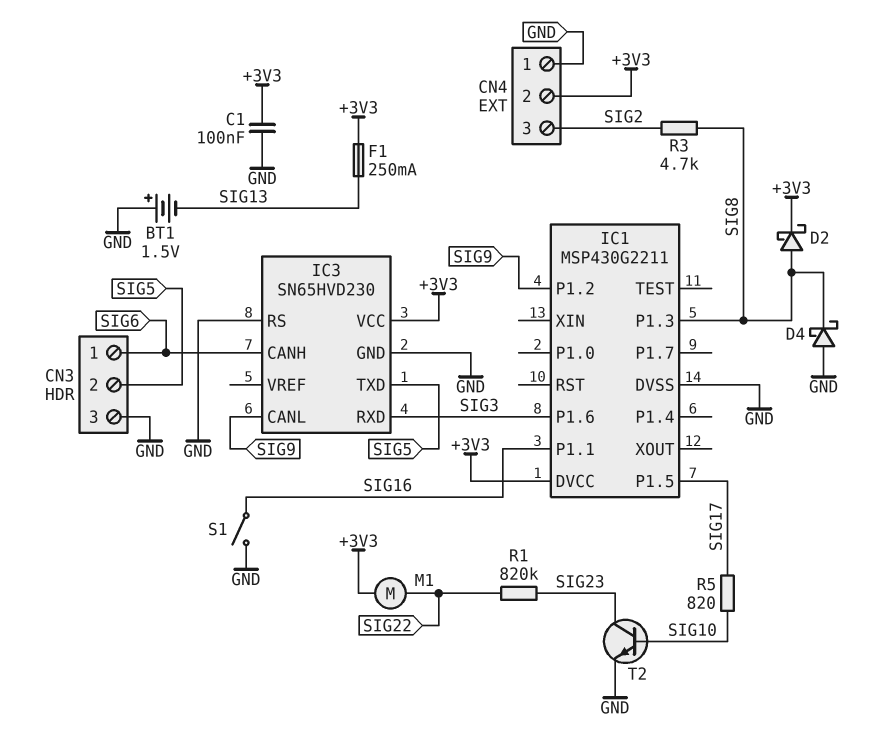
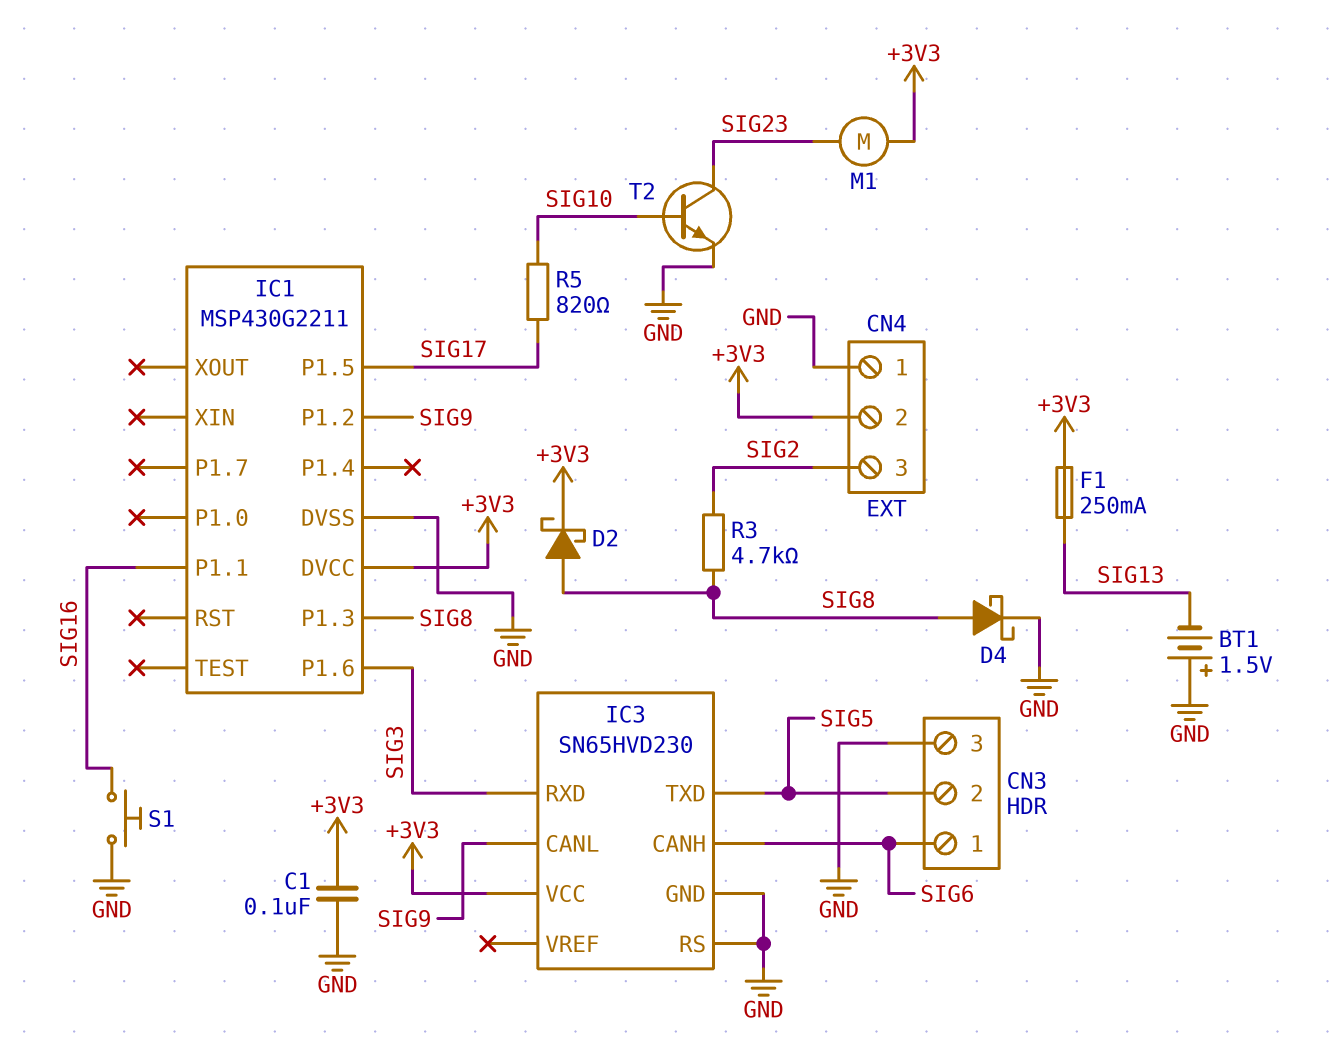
D4: schottky (A GND, K SIG8) -> schottky (A SIG8, K GND)
M1: motor (+3V3, SIG22) -> motor (+3V3, SIG23)
R1: 820k (SIG22, SIG23) -> none
S1: switch (GND, SIG16) -> button (GND, SIG16)

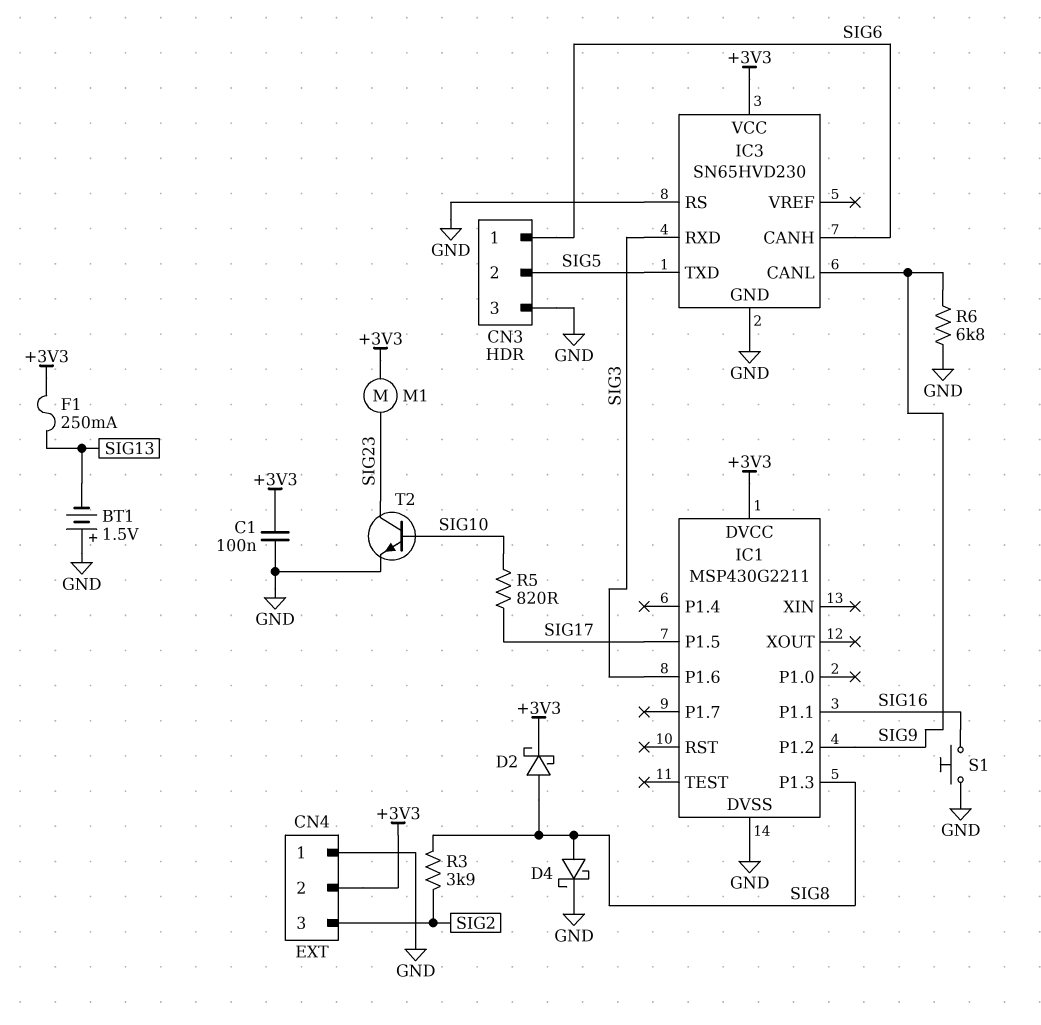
R3: 4.7k (SIG2, SIG8) -> 3.9k (SIG2, SIG8)
R6: none -> 6.8k (GND, SIG9)

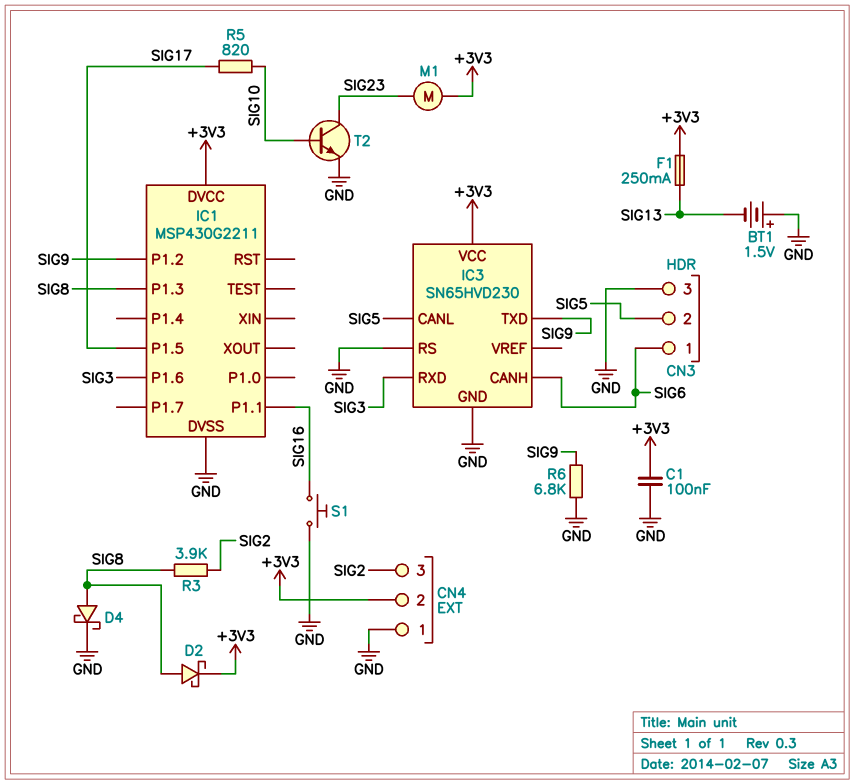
IC3 pin CANL: SIG9 -> SIG5
IC3 pin TXD: SIG5 -> SIG9

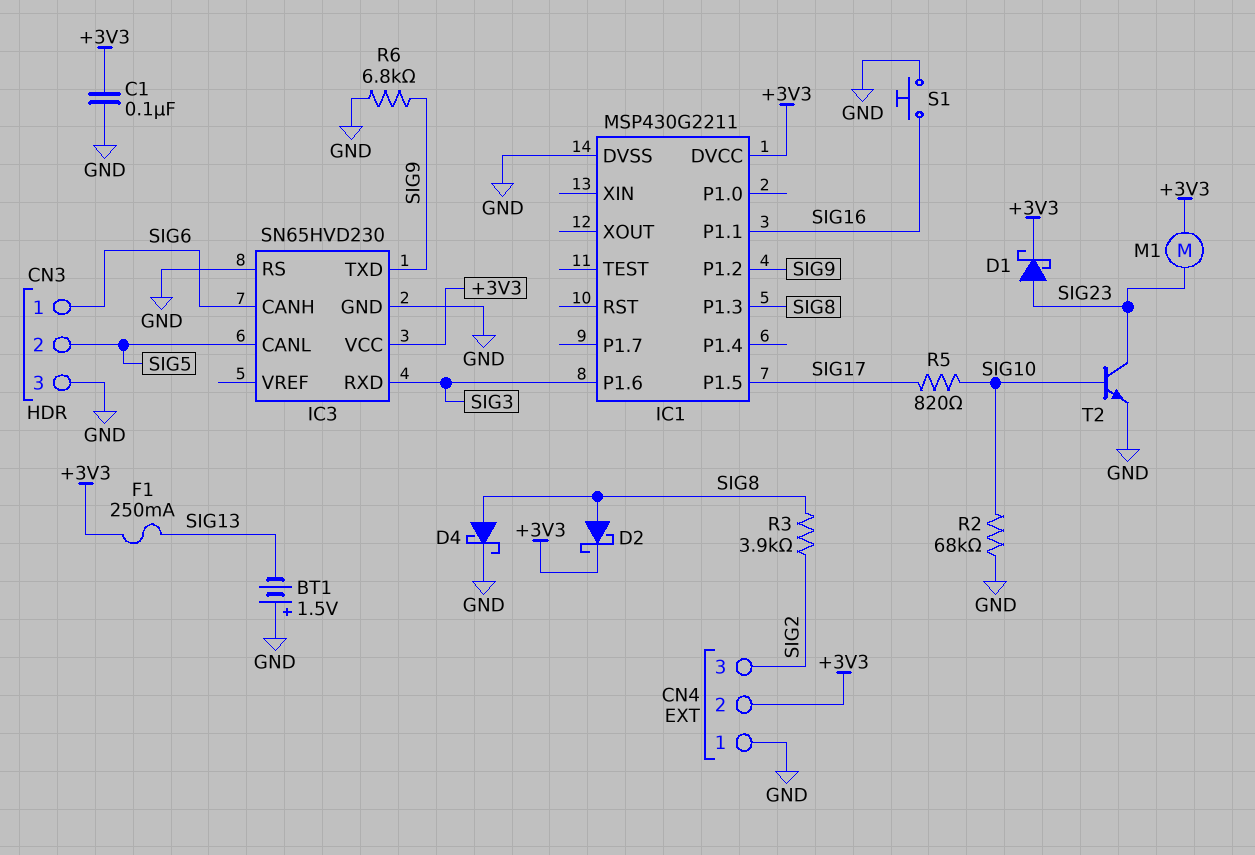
D1: none -> schottky (A SIG23, K +3V3)
R2: none -> 68k (GND, SIG10)

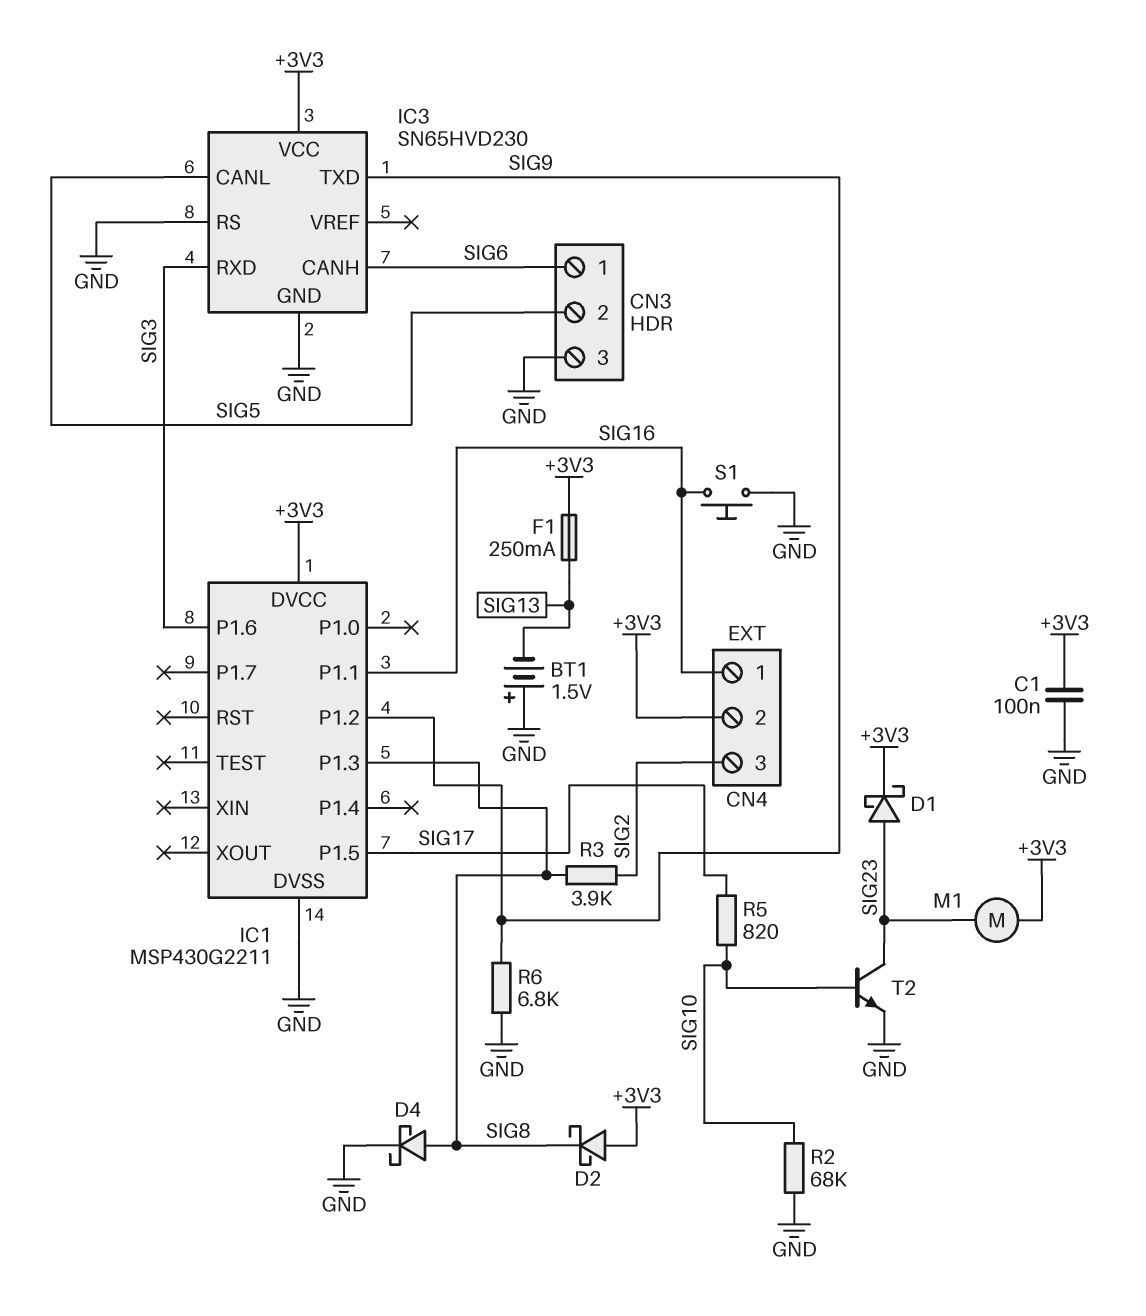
CN4 pin 1: GND -> SIG16
D2: schottky (A SIG8, K +3V3) -> schottky (A +3V3, K SIG8)

